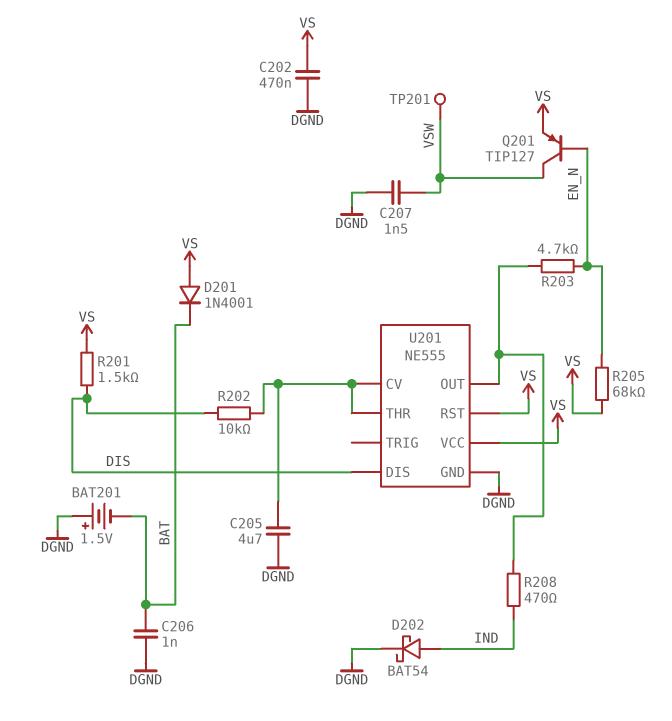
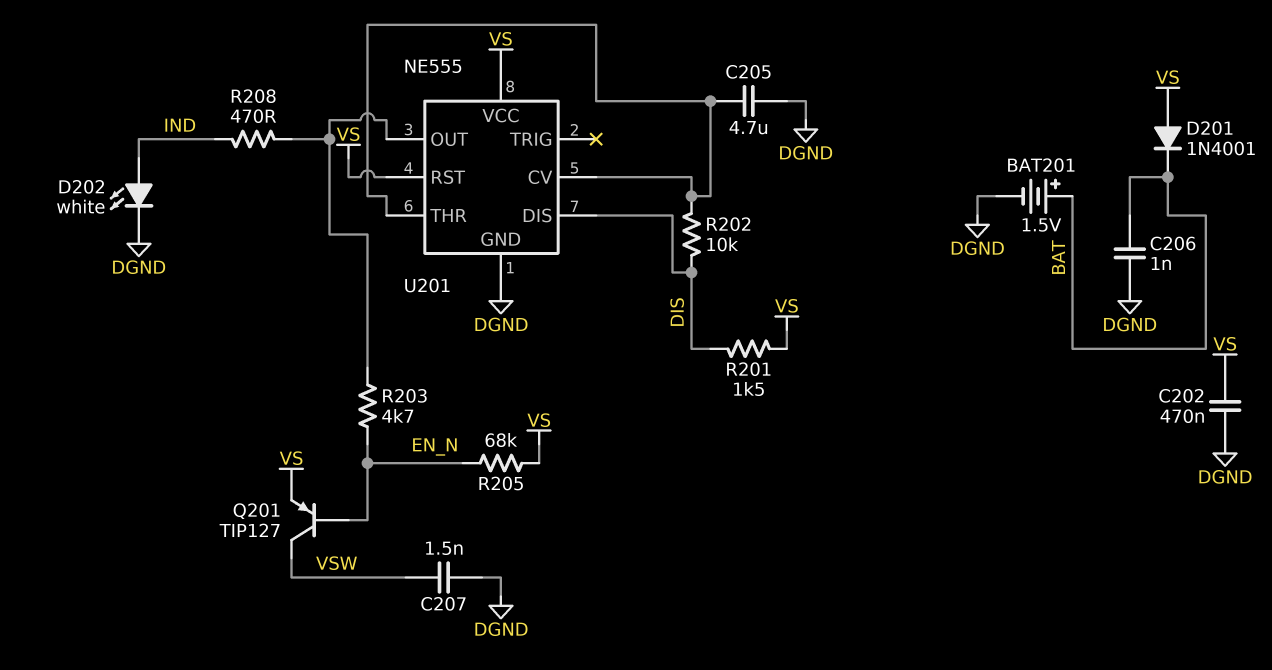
BAT201: 1.5V (plus DGND, minus BAT) -> 1.5V (plus BAT, minus DGND)
D202: schottky BAT54 (A IND, K DGND) -> LED white (A IND, K DGND)
TP201: test point (VSW) -> none

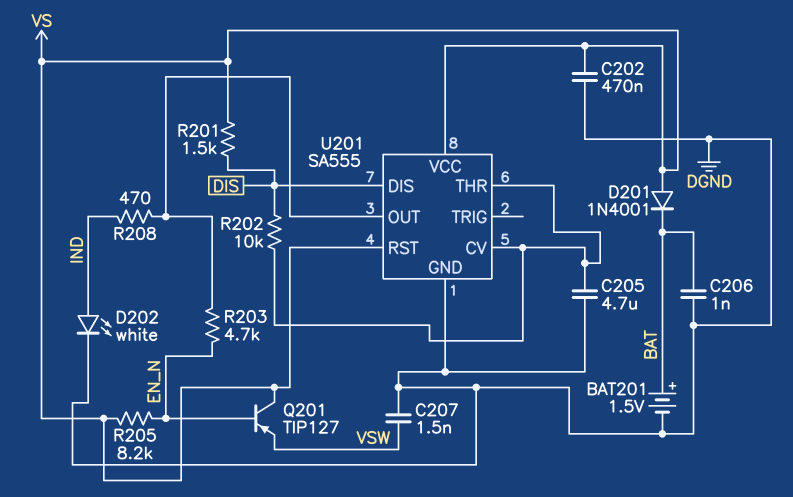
Q201: PNP TIP127 (B EN_N, C VSW, E VS) -> PNP TIP127 (B EN_N, C VS, E VSW)
R205: 68k (EN_N, VS) -> 8.2k (EN_N, VS)
U201: NE555 -> SA555

